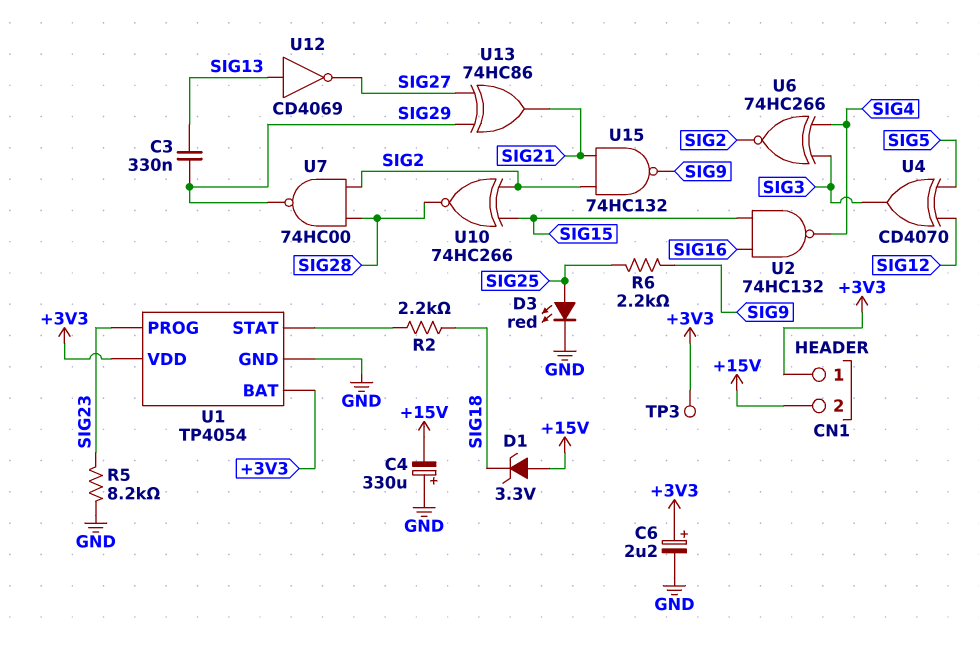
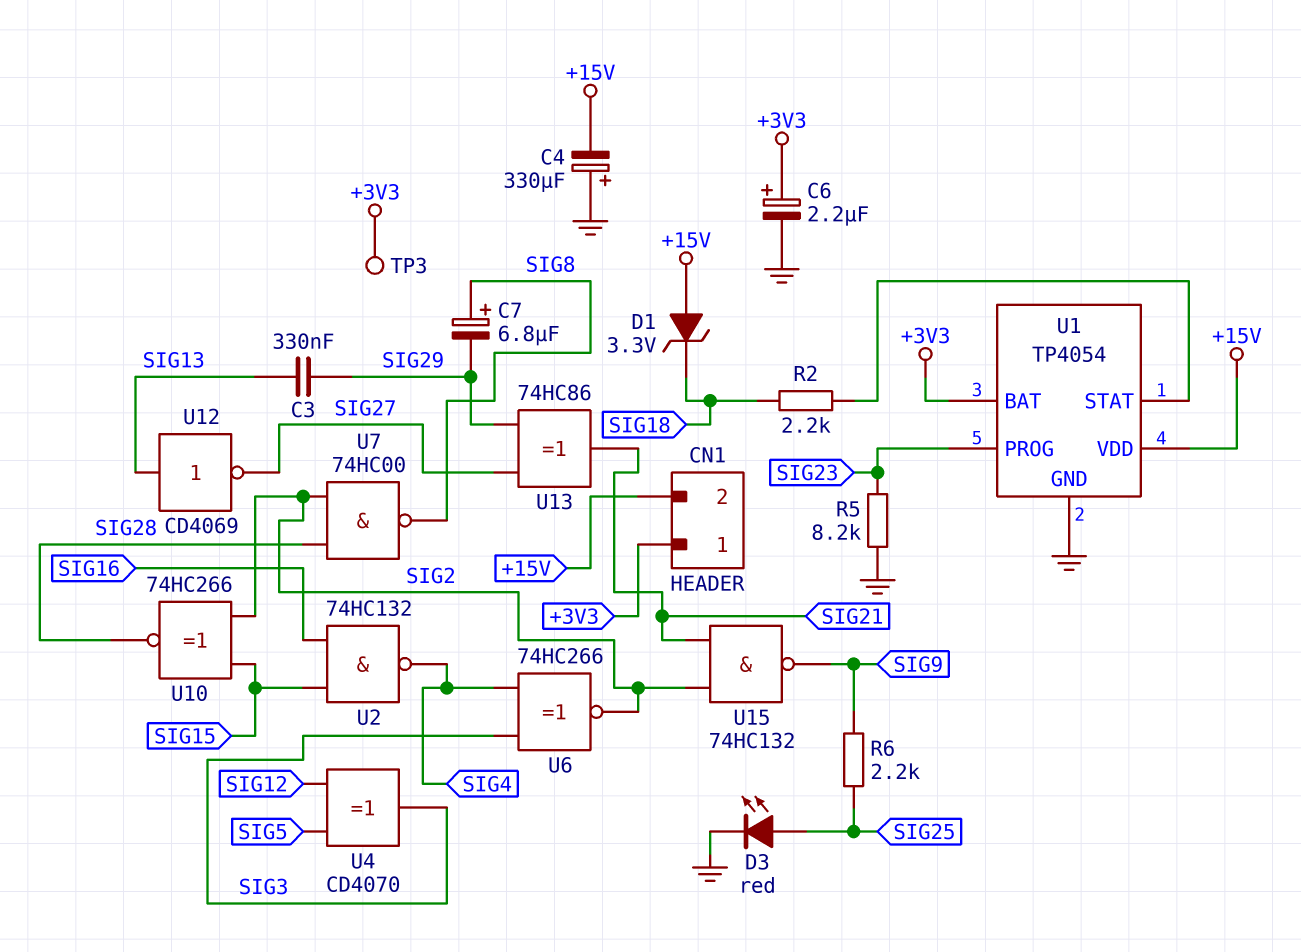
C7: none -> 6.8uF (plus SIG8, minus SIG29)
U1 pin VDD: +3V3 -> +15V
U7: NAND 74HC00 (in SIG2, in SIG28, out SIG29) -> NAND 74HC00 (in SIG2, in SIG28, out SIG8)

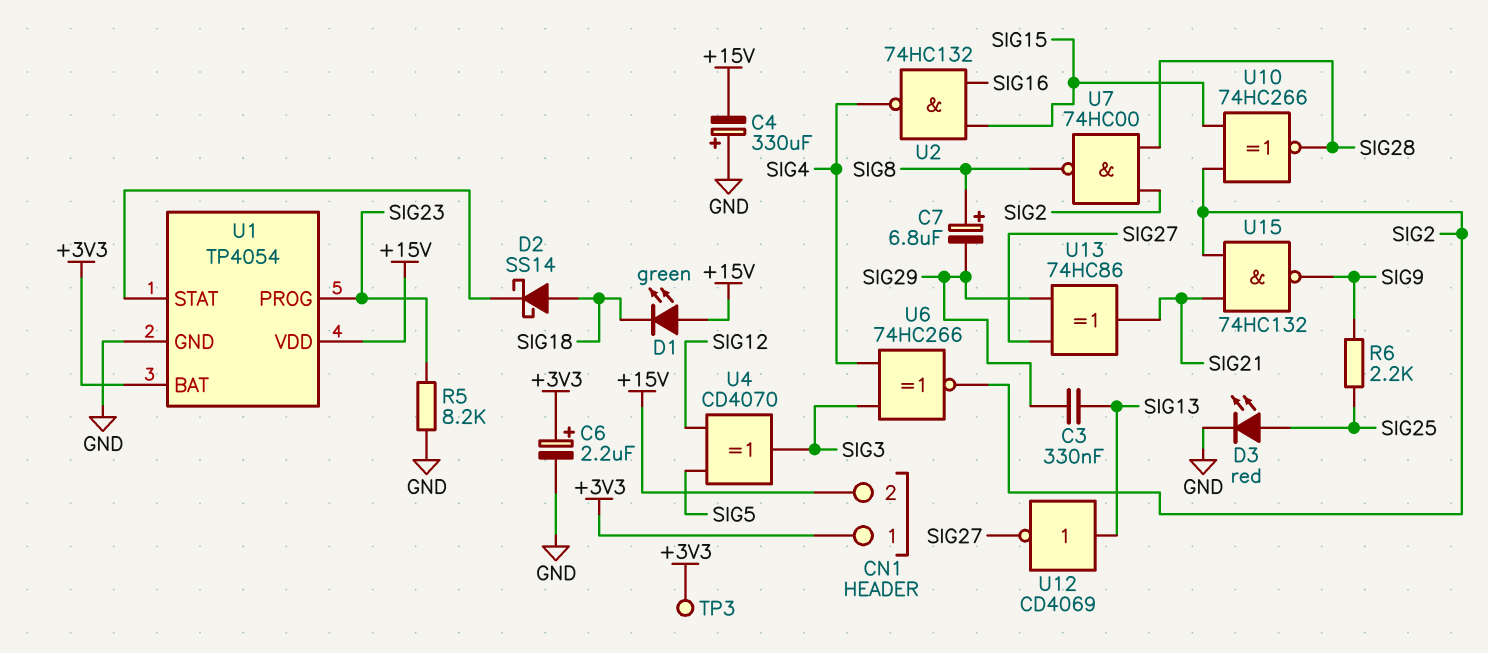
D1: zener 3.3V (A +15V, K SIG18) -> LED green (A +15V, K SIG18)
D2: none -> schottky SS14 (A SIG18, K U1/STAT)
R2: 2.2k (SIG18, U1/STAT) -> none

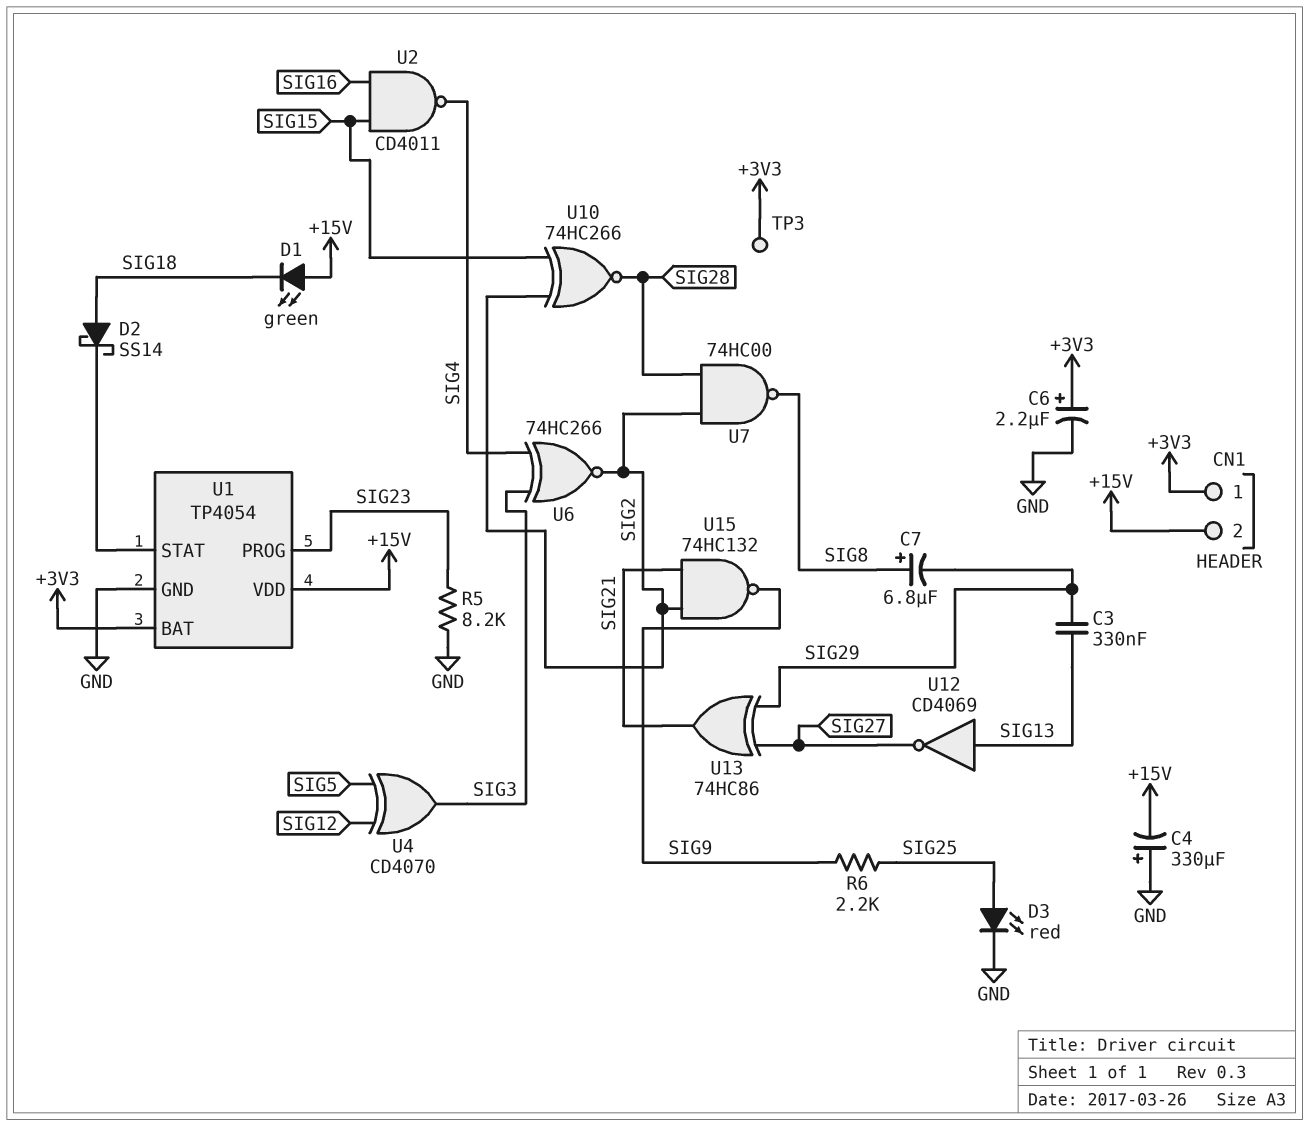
U2: NAND 74HC132 (in SIG15, in SIG16, out SIG4) -> NAND CD4011 (in SIG15, in SIG16, out SIG4)

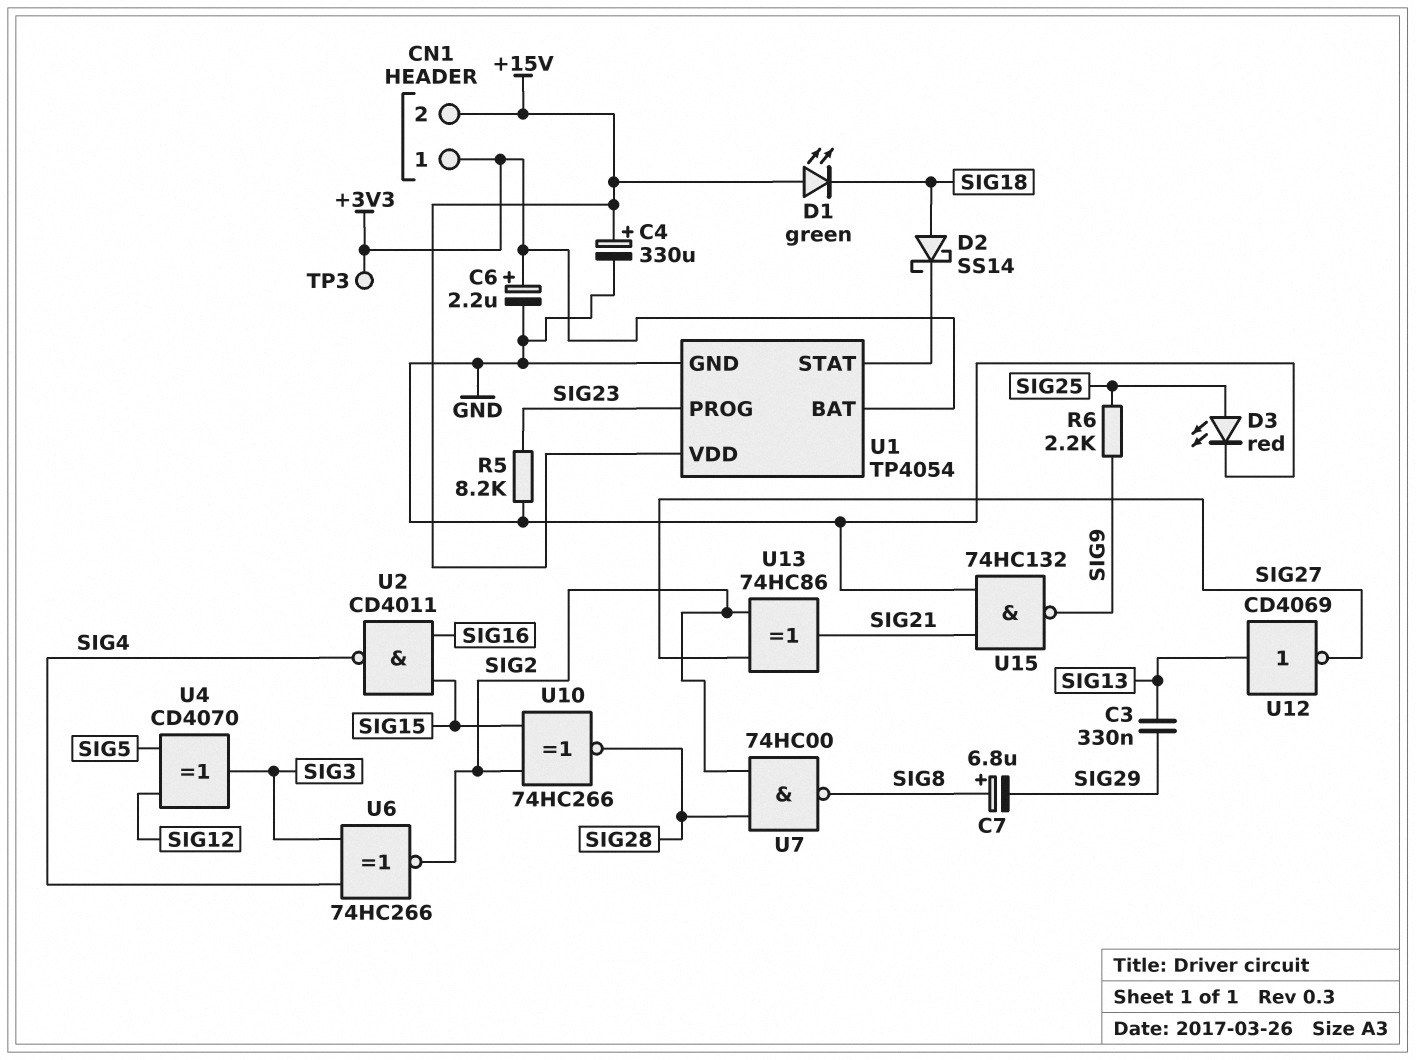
C4: 330uF (plus GND, minus +15V) -> 330uF (plus +15V, minus GND)
U13: XOR 74HC86 (in SIG27, in SIG29, out SIG21) -> XOR 74HC86 (in SIG2, in SIG27, out SIG21)
U15: NAND 74HC132 (in SIG2, in SIG21, out SIG9) -> NAND 74HC132 (in GND, in SIG21, out SIG9)

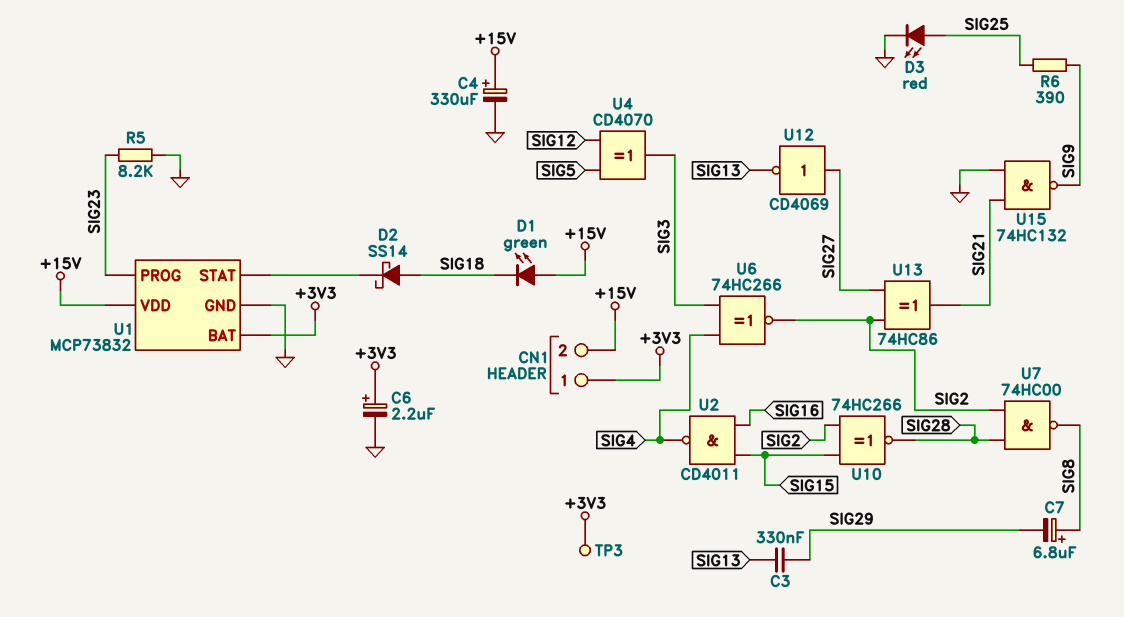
R6: 2.2k (SIG9, SIG25) -> 390 (SIG9, SIG25)
U1: TP4054 -> MCP73832
U12: NOT CD4069 (in SIG13, out SIG27) -> NOT CD4069 (in SIG27, out SIG13)

